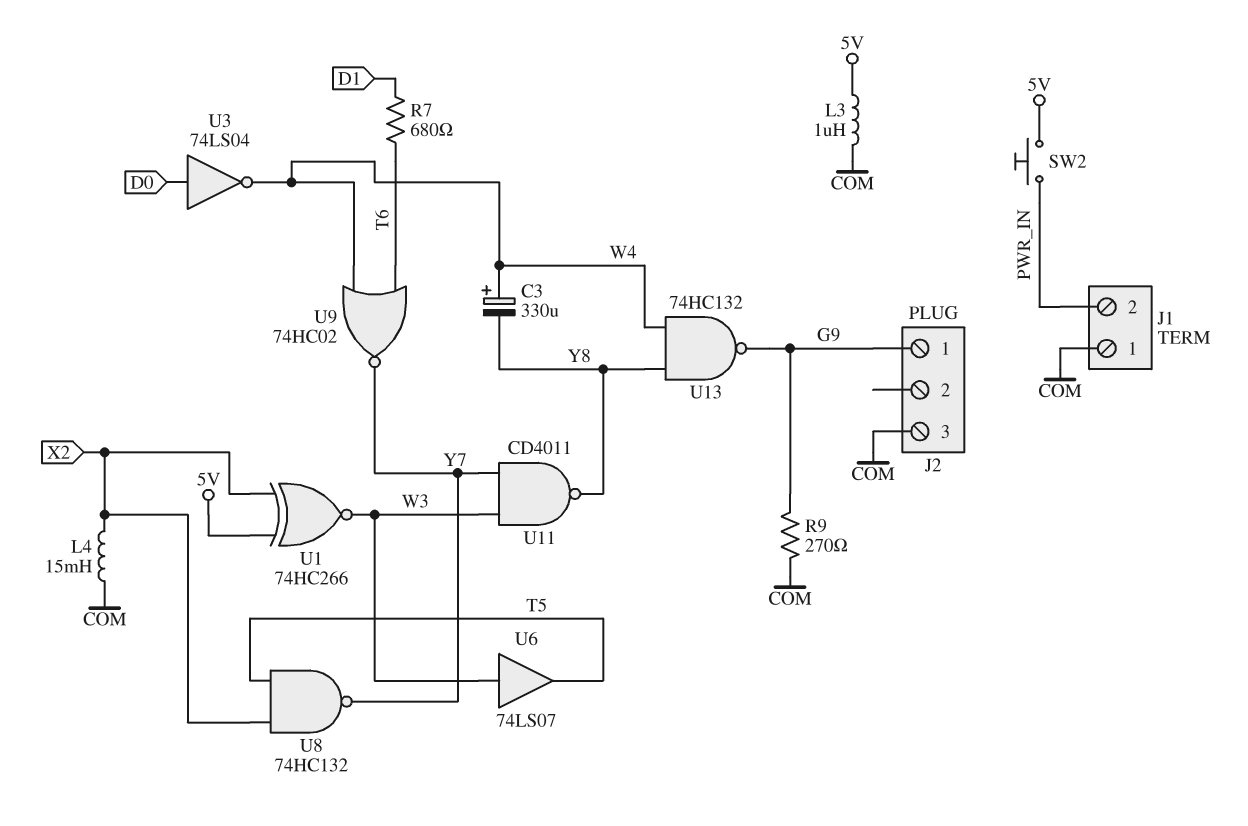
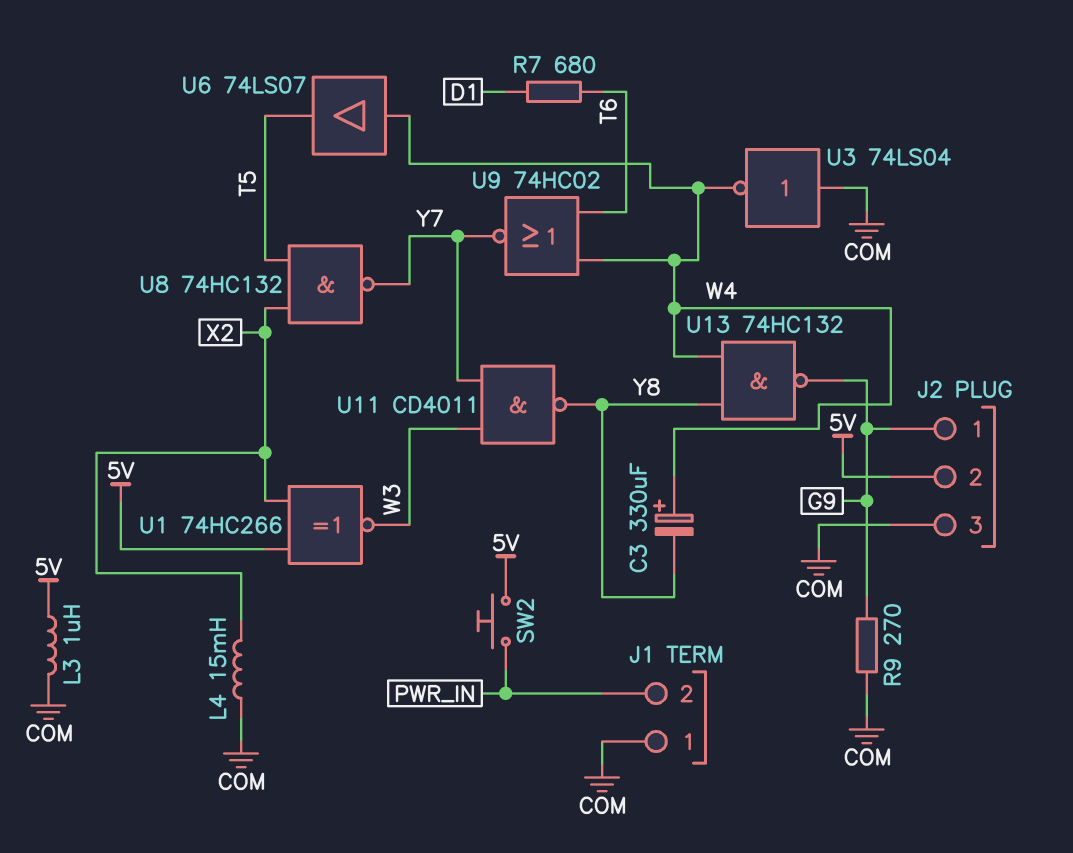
J2 pin 2: none -> 5V
U3: NOT 74LS04 (in D0, out W4) -> NOT 74LS04 (in COM, out W4)
U6: buffer 74LS07 (in W3, out T5) -> buffer 74LS07 (in W4, out T5)

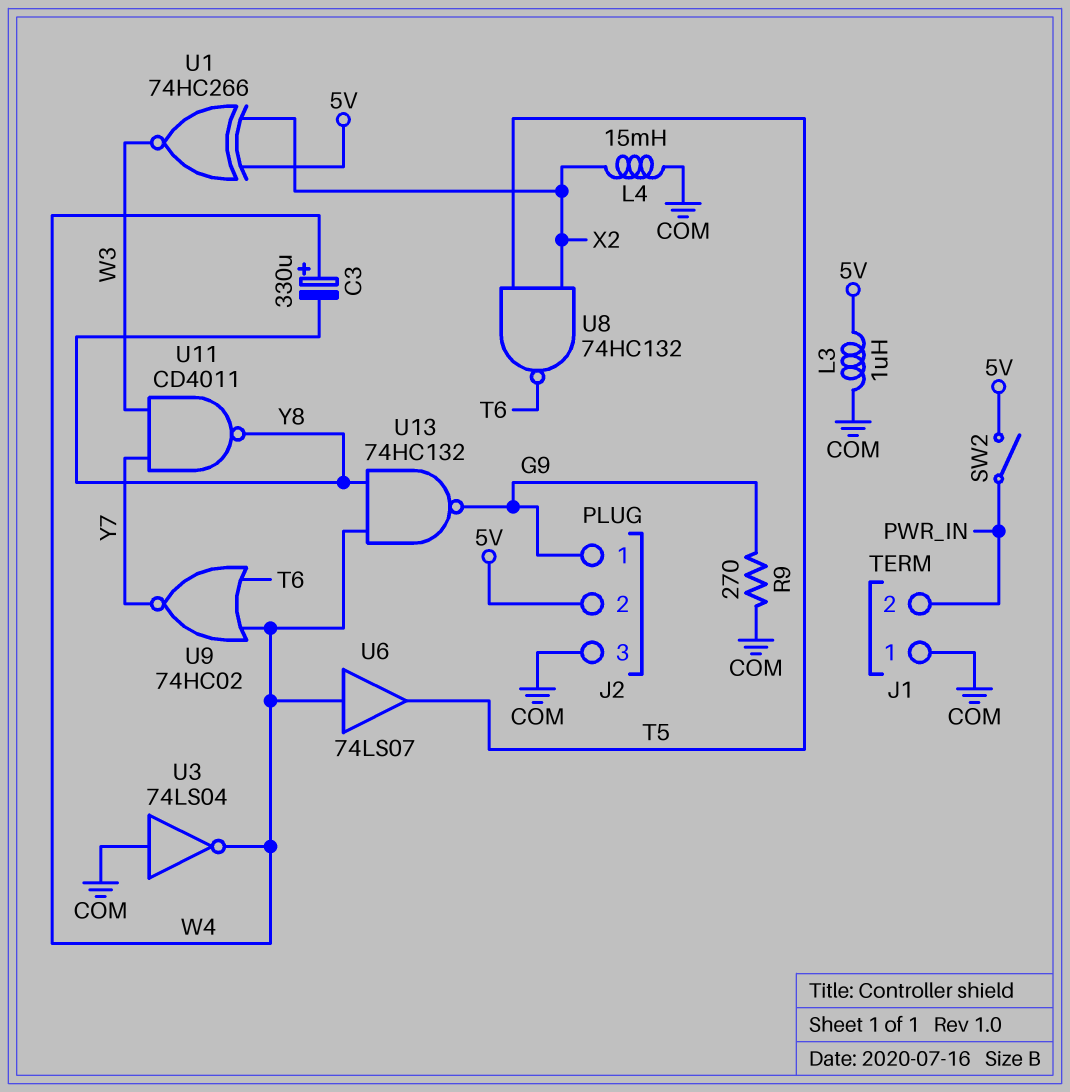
R7: 680 (D1, T6) -> none
SW2: button (5V, PWR_IN) -> switch (5V, PWR_IN)
U8: NAND 74HC132 (in T5, in X2, out Y7) -> NAND 74HC132 (in T5, in X2, out T6)

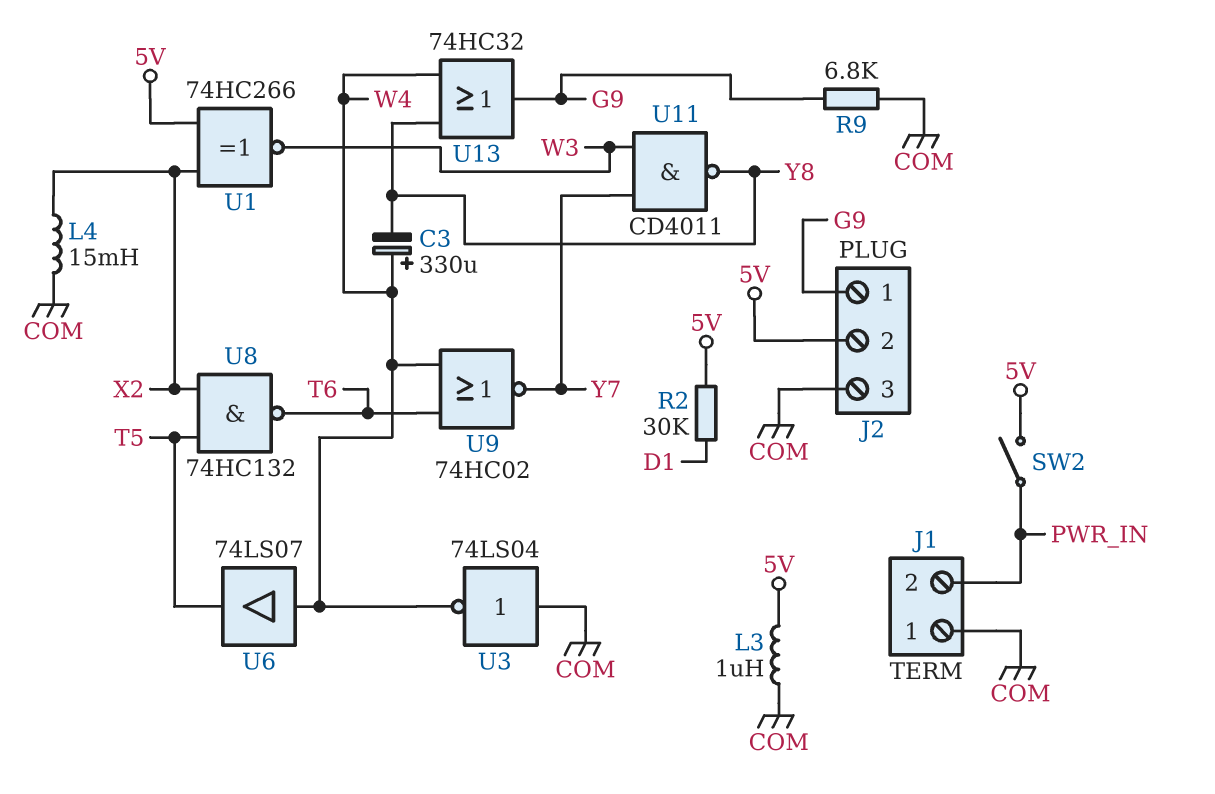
R2: none -> 30k (5V, D1)
R9: 270 (COM, G9) -> 6.8k (COM, G9)
U13: NAND 74HC132 (in W4, in Y8, out G9) -> OR 74HC32 (in W4, in Y8, out G9)

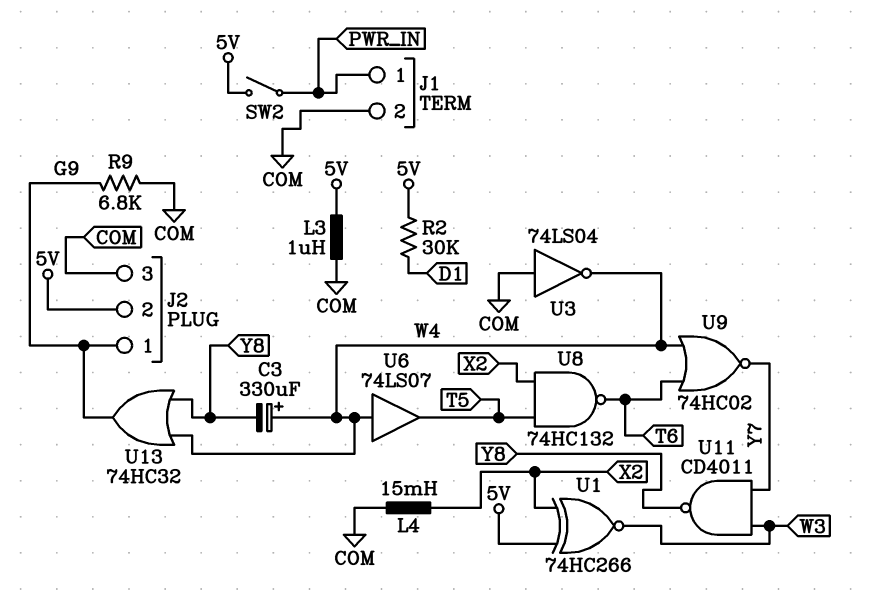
J1 pin 1: COM -> PWR_IN
J1 pin 2: PWR_IN -> COM

